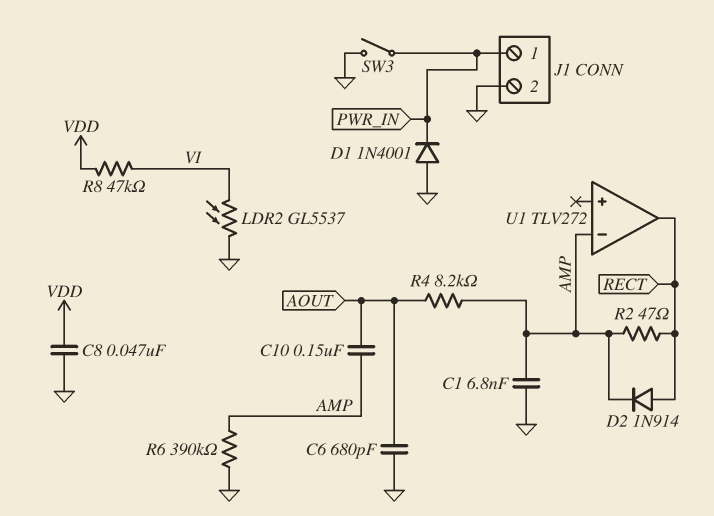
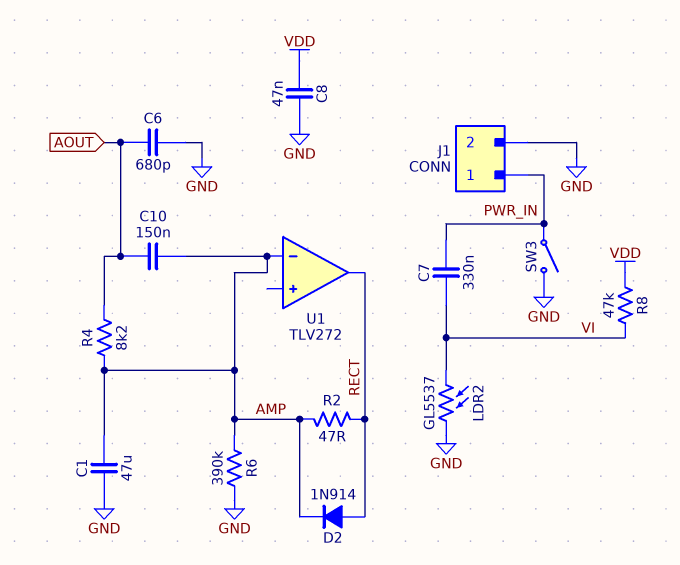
C1: 6.8nF (AMP, GND) -> 47uF (AMP, GND)
C7: none -> 330nF (PWR_IN, VI)
D1: diode 1N4001 (A GND, K PWR_IN) -> none

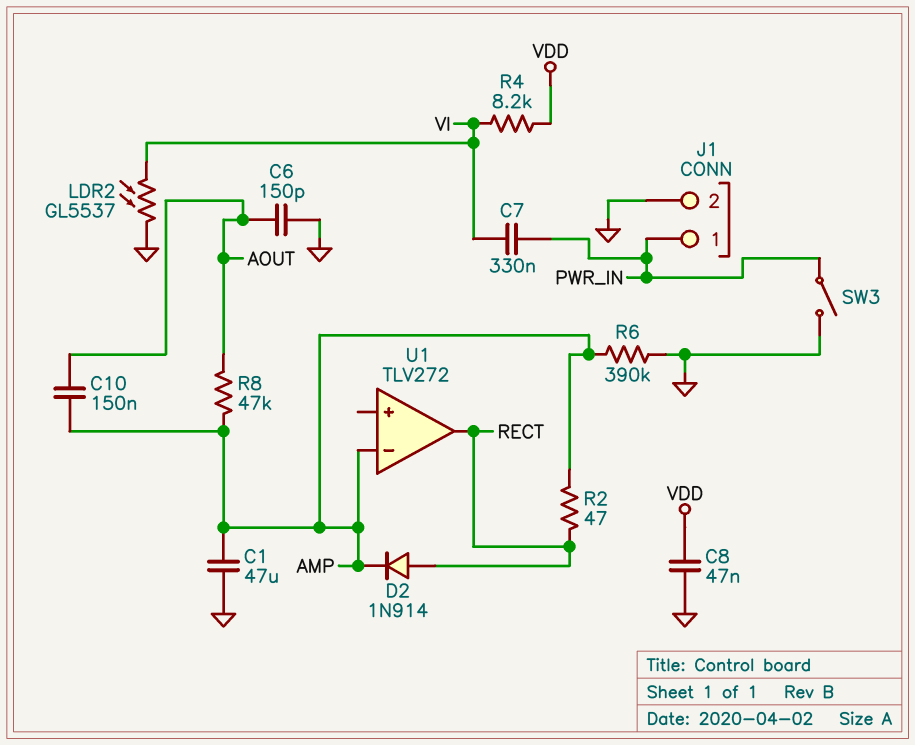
C6: 680pF (AOUT, GND) -> 150pF (AOUT, GND)
R4: 8.2k (AMP, AOUT) -> 8.2k (VDD, VI)
R8: 47k (VDD, VI) -> 47k (AMP, AOUT)

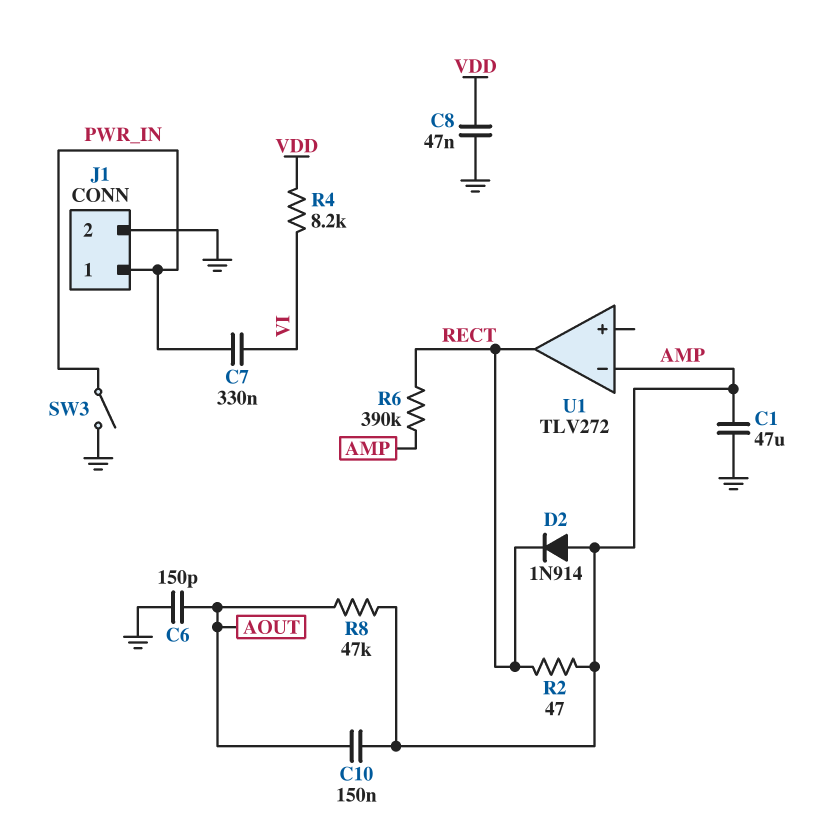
D2: diode 1N914 (A RECT, K AMP) -> diode 1N914 (A AMP, K RECT)
LDR2: GL5537 (GND, VI) -> none
R6: 390k (AMP, GND) -> 390k (AMP, RECT)

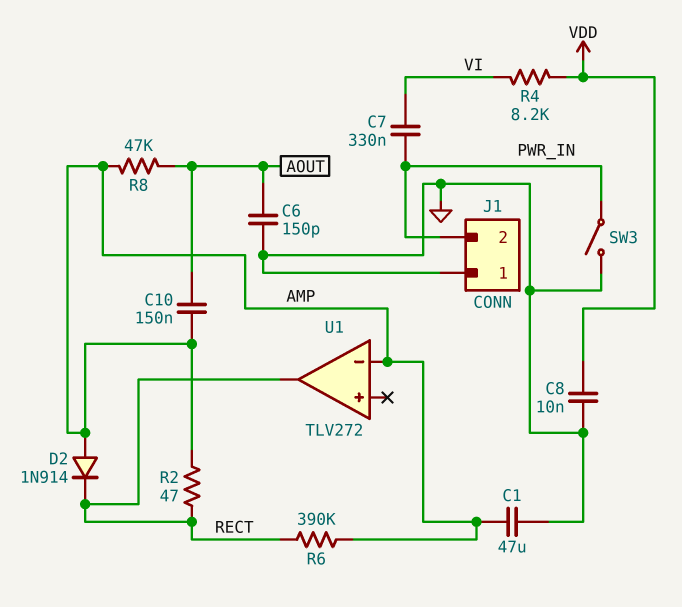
C8: 47nF (GND, VDD) -> 10nF (GND, VDD)
J1 pin 1: PWR_IN -> GND
J1 pin 2: GND -> PWR_IN

